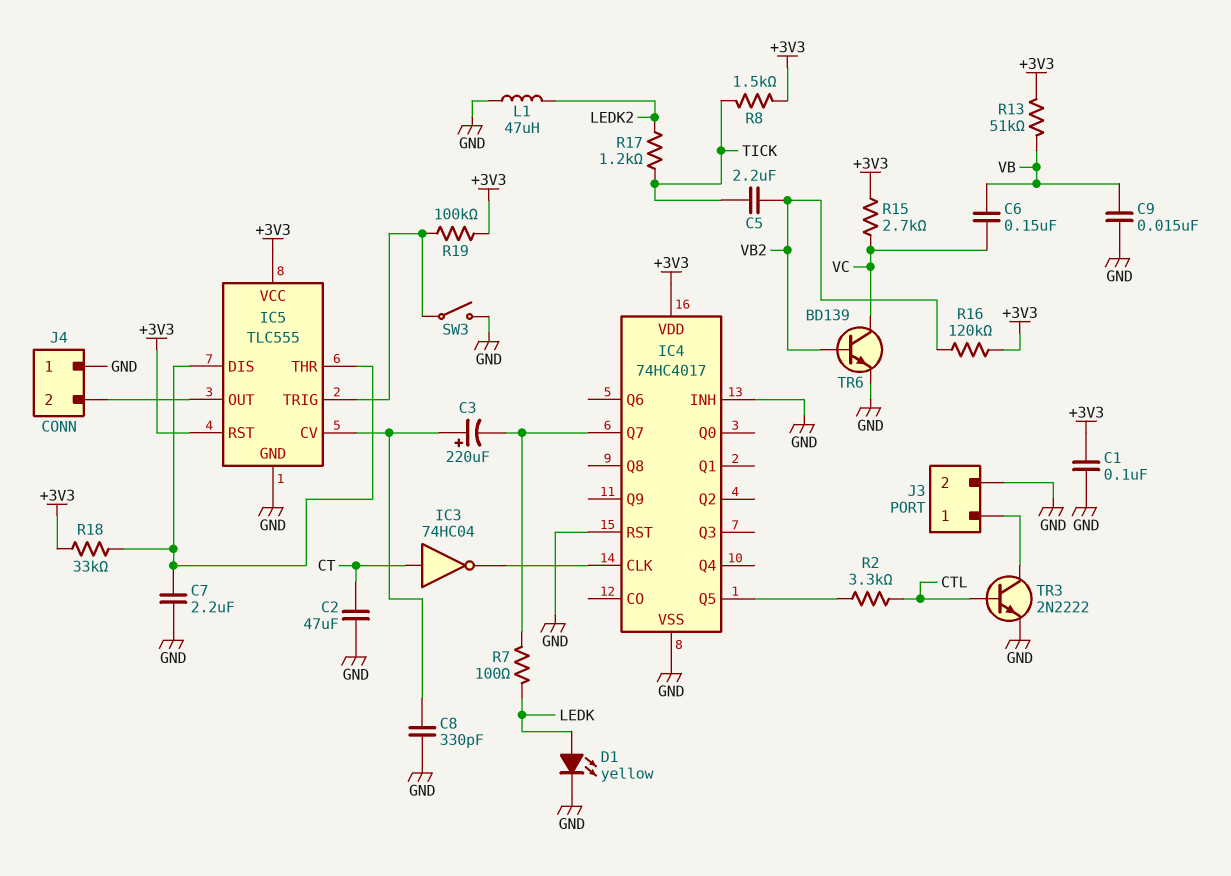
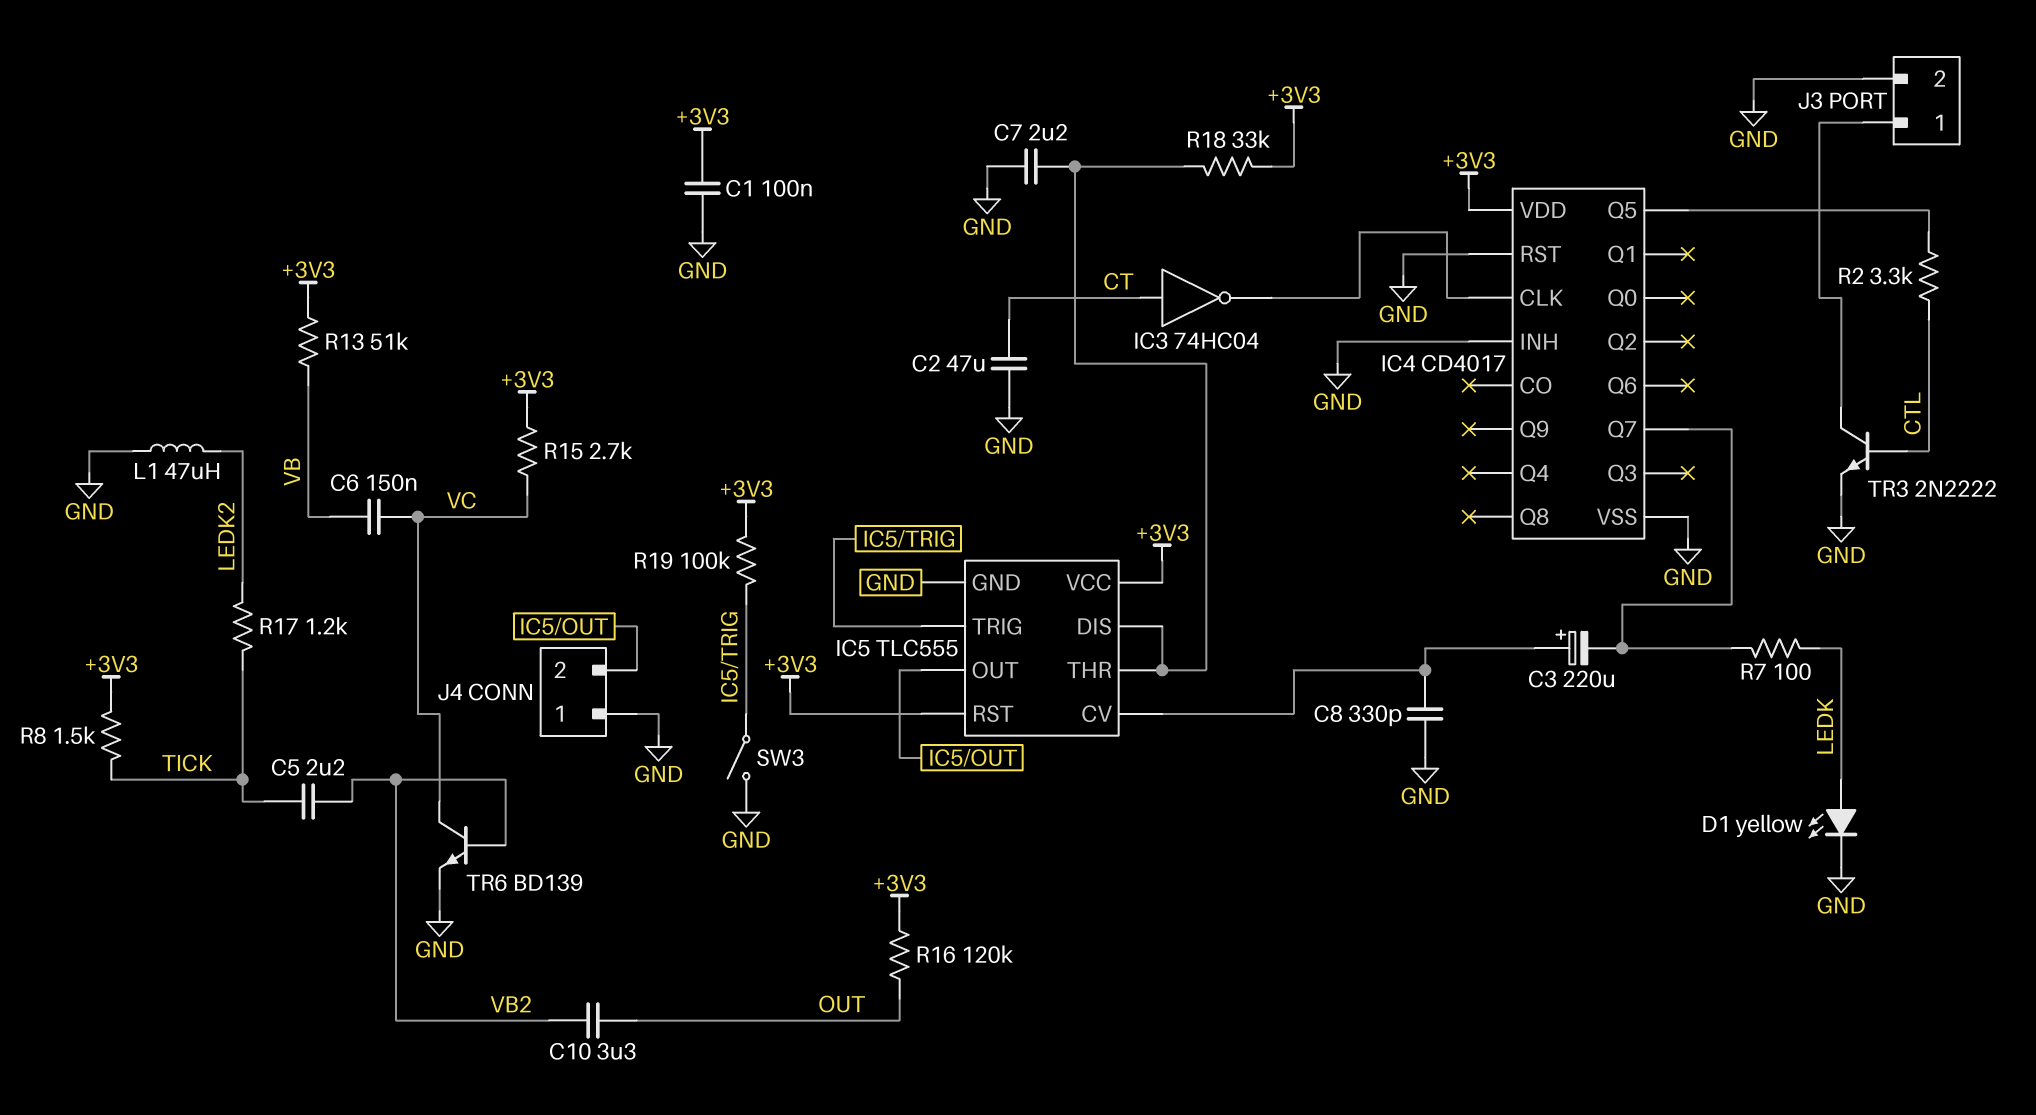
C9: 15nF (GND, VB) -> none
C10: none -> 3.3uF (OUT, VB2)
IC4: 74HC4017 -> CD4017
R16: 120k (+3V3, VB2) -> 120k (+3V3, OUT)

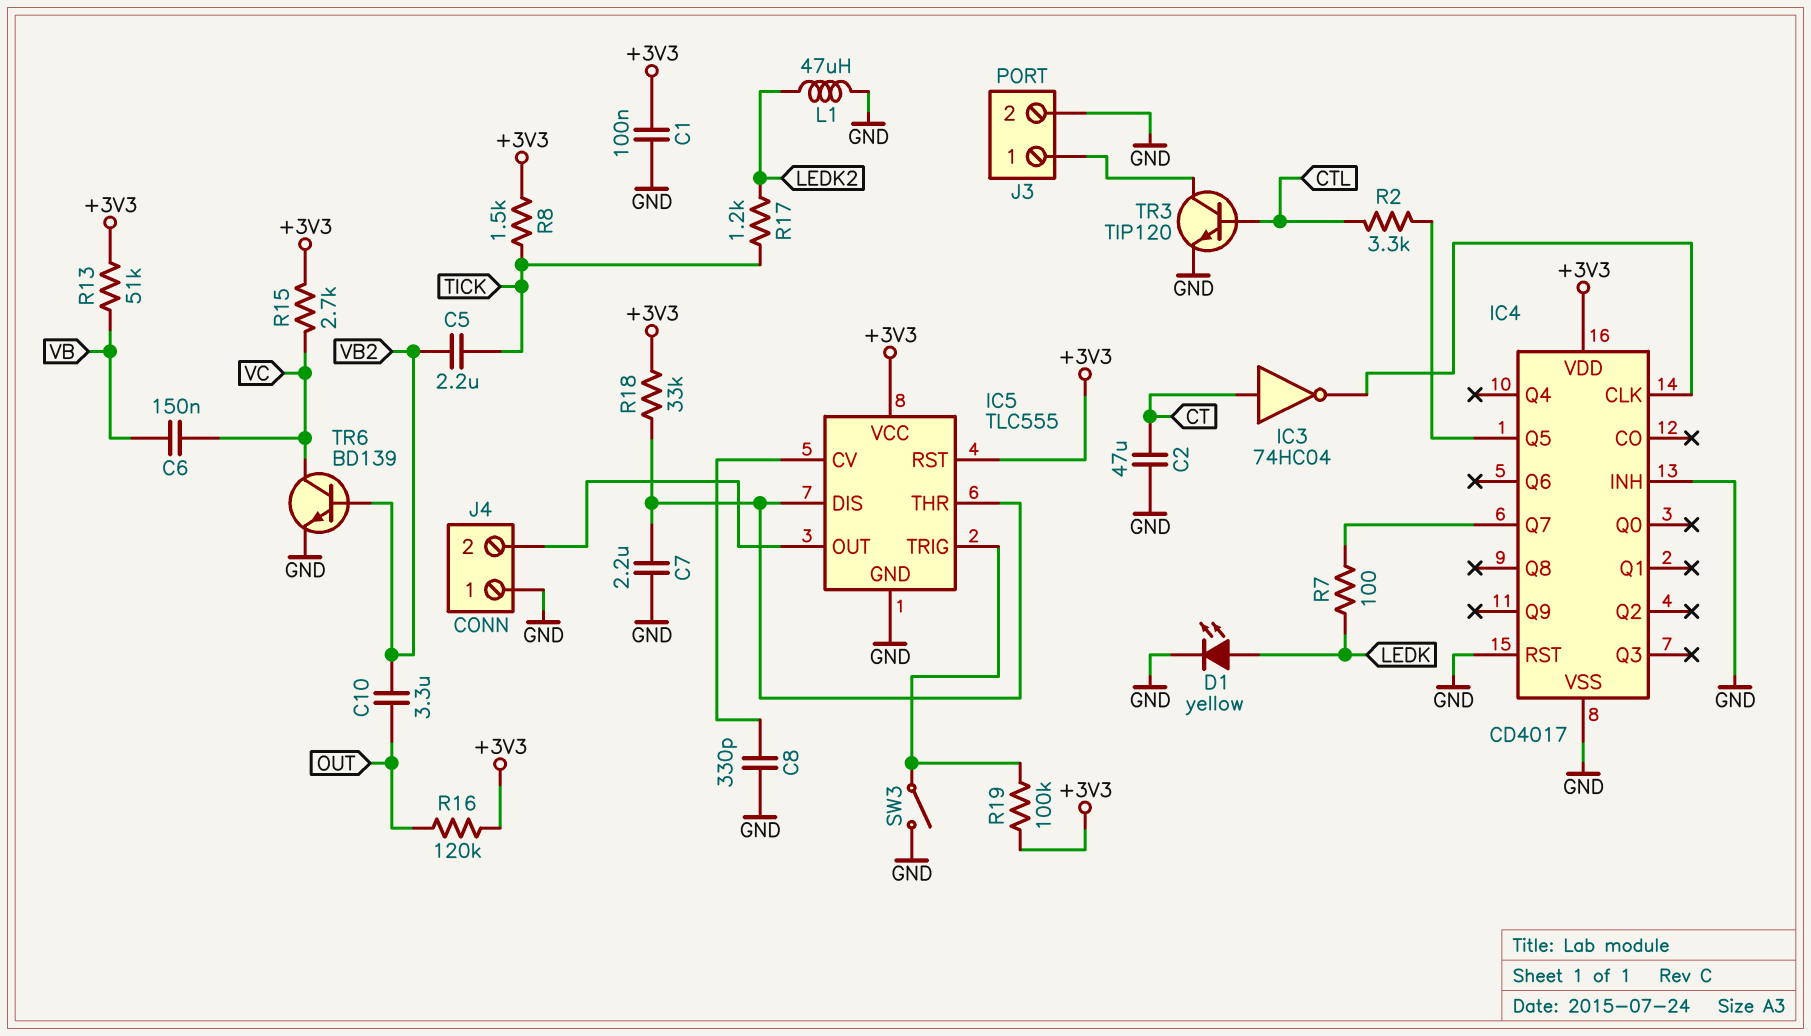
C3: 220uF (plus IC5/CV, minus IC4/Q7) -> none
TR3: NPN 2N2222 (B CTL, C J3/1, E GND) -> NPN TIP120 (B CTL, C J3/1, E GND)

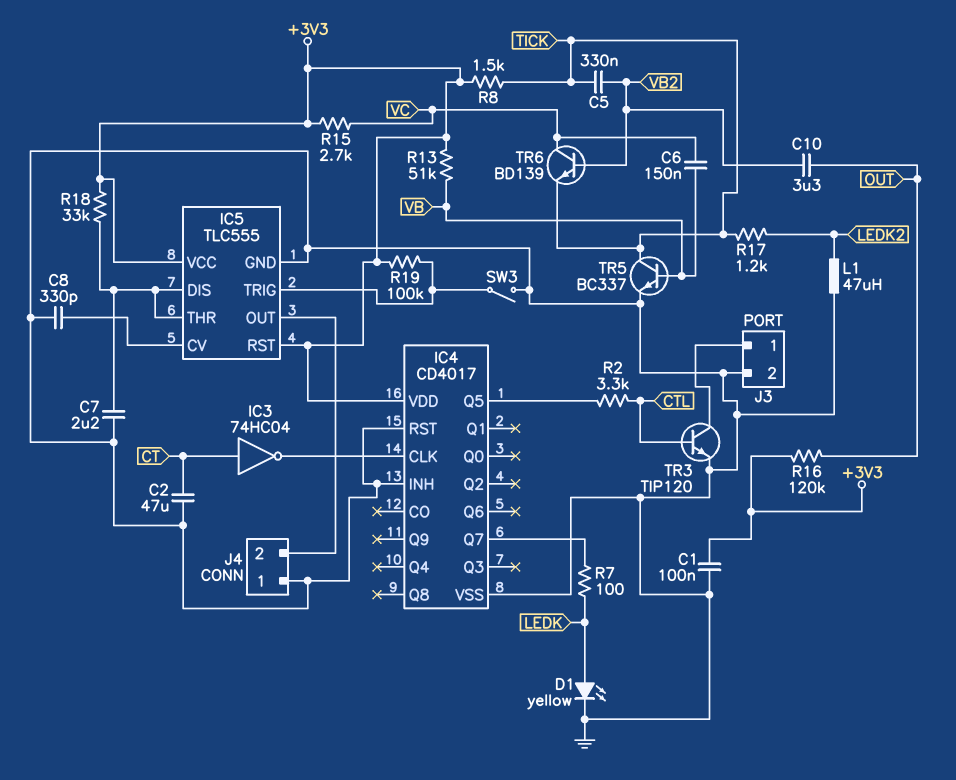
C5: 2.2uF (TICK, VB2) -> 330nF (TICK, VB2)
TR5: none -> NPN BC337 (B VB, C TICK, E GND)
TR6: NPN BD139 (B VB2, C VC, E GND) -> NPN BD139 (B VB2, C VC, E TICK)

